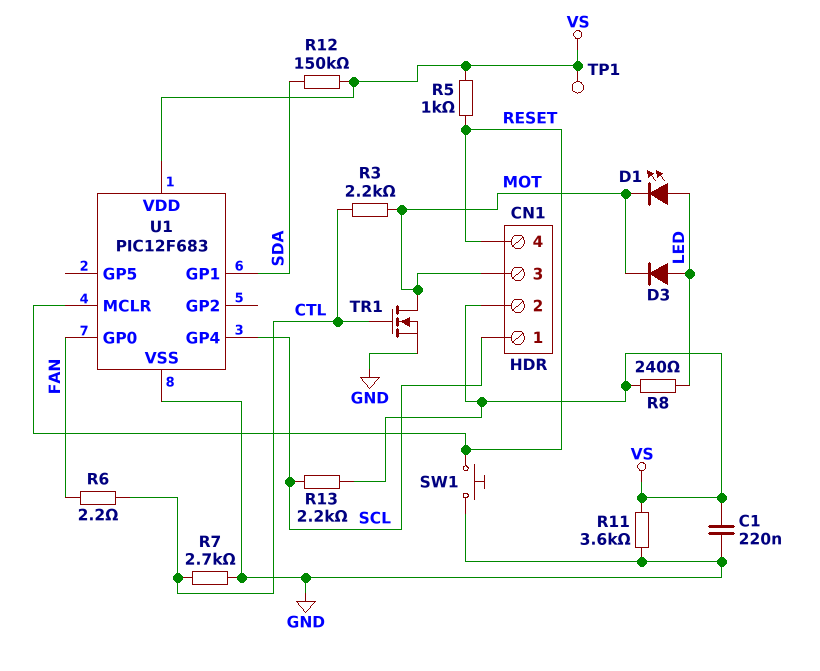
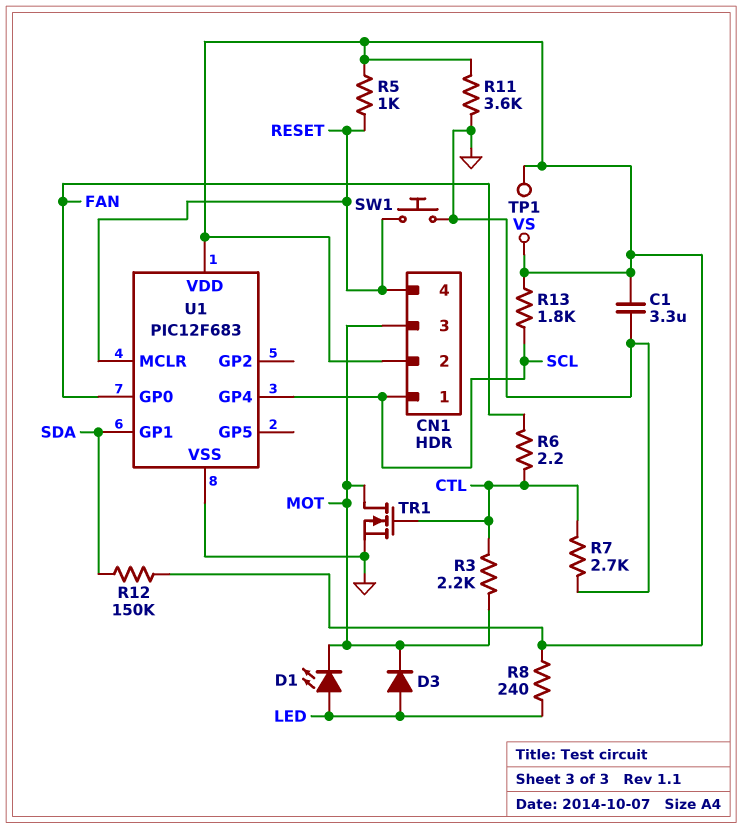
C1: 220nF (GND, VS) -> 3.3uF (GND, VS)
R13: 2.2k (SCL, VS) -> 1.8k (SCL, VS)

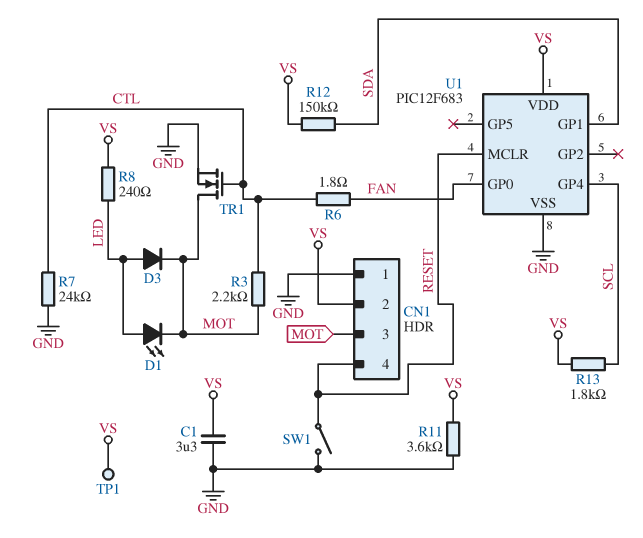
CN1 pin 1: SCL -> GND
R5: 1k (RESET, VS) -> none
R6: 2.2 (CTL, FAN) -> 1.8 (CTL, FAN)
R7: 2.7k (CTL, GND) -> 24k (CTL, GND)
SW1: button (GND, RESET) -> switch (GND, RESET)

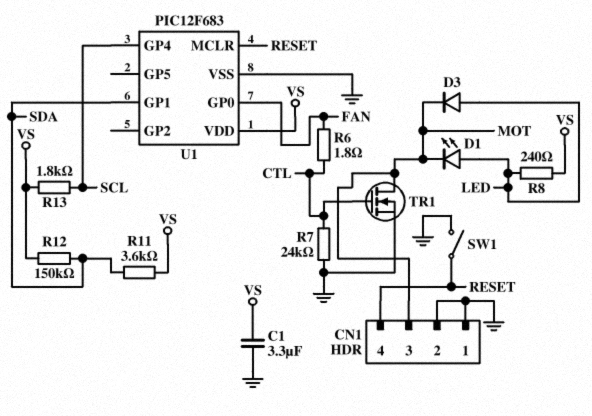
CN1 pin 2: VS -> GND
R3: 2.2k (CTL, MOT) -> none
R11: 3.6k (GND, VS) -> 3.6k (SDA, VS)
TP1: test point (VS) -> none

